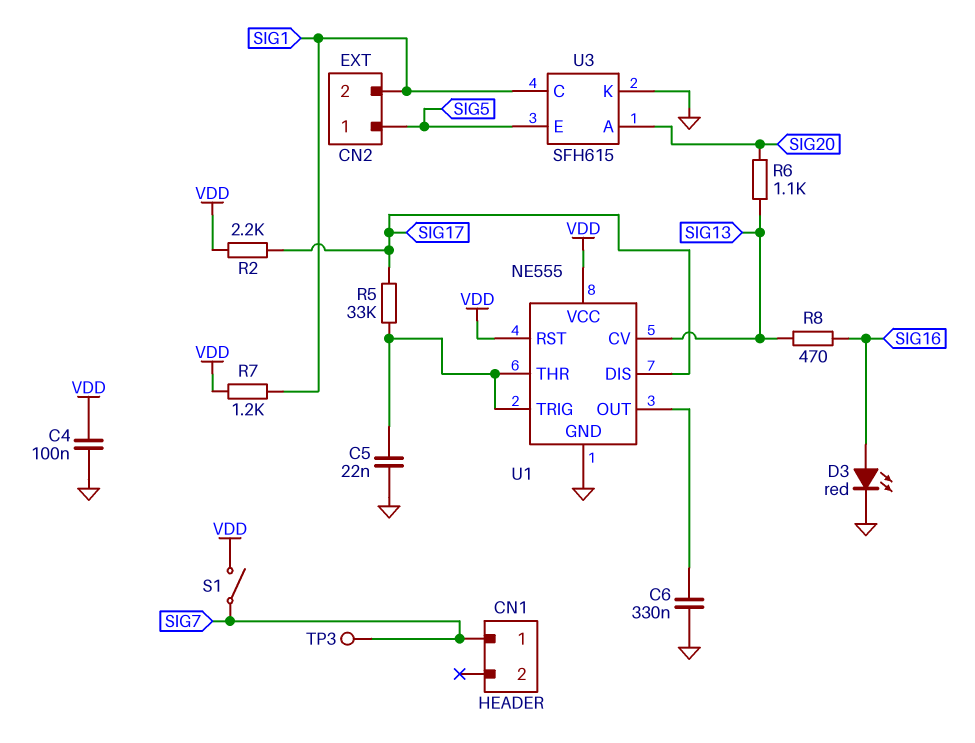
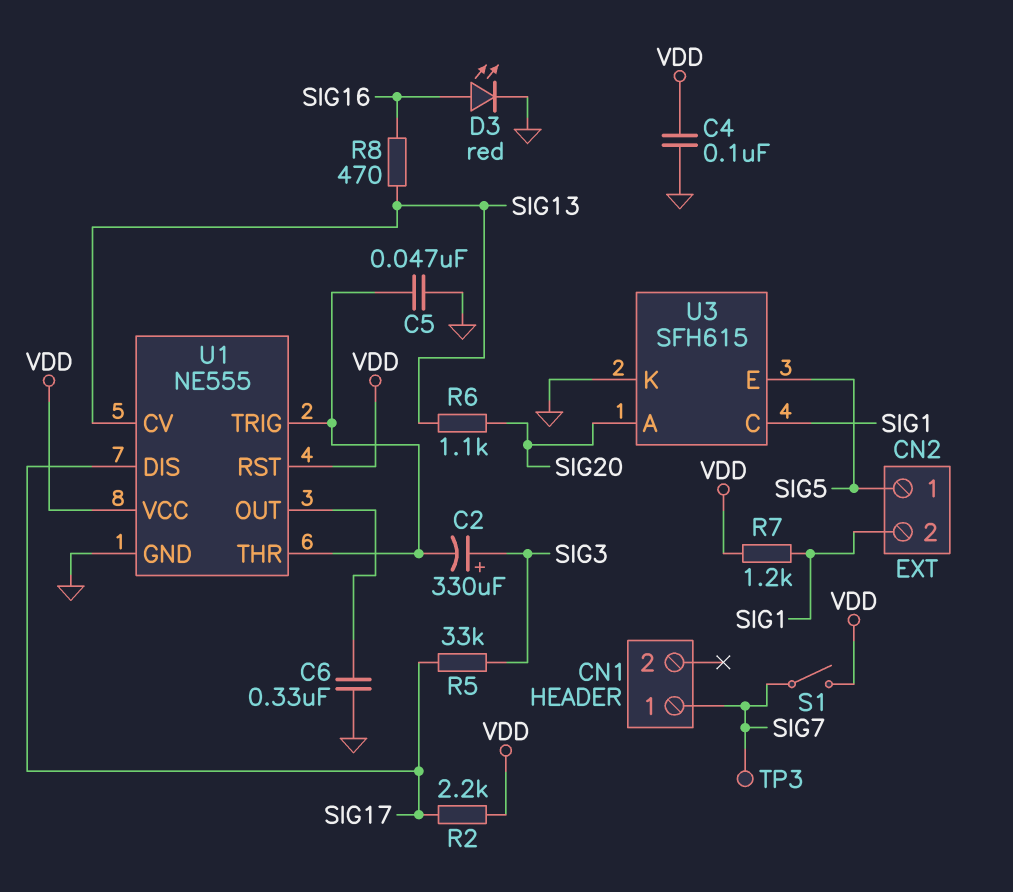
C2: none -> 330uF (plus SIG3, minus U1/THR)
C5: 22nF (GND, U1/THR) -> 47nF (GND, U1/THR)
R5: 33k (SIG17, U1/THR) -> 33k (SIG3, SIG17)

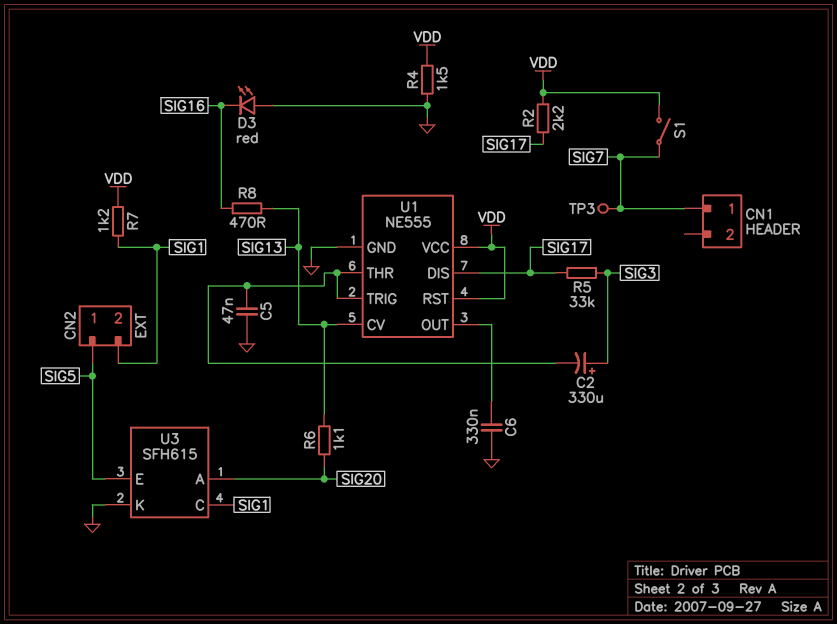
C4: 100nF (GND, VDD) -> none
D3: LED red (A SIG16, K GND) -> LED red (A GND, K SIG16)
R4: none -> 1.5k (GND, VDD)

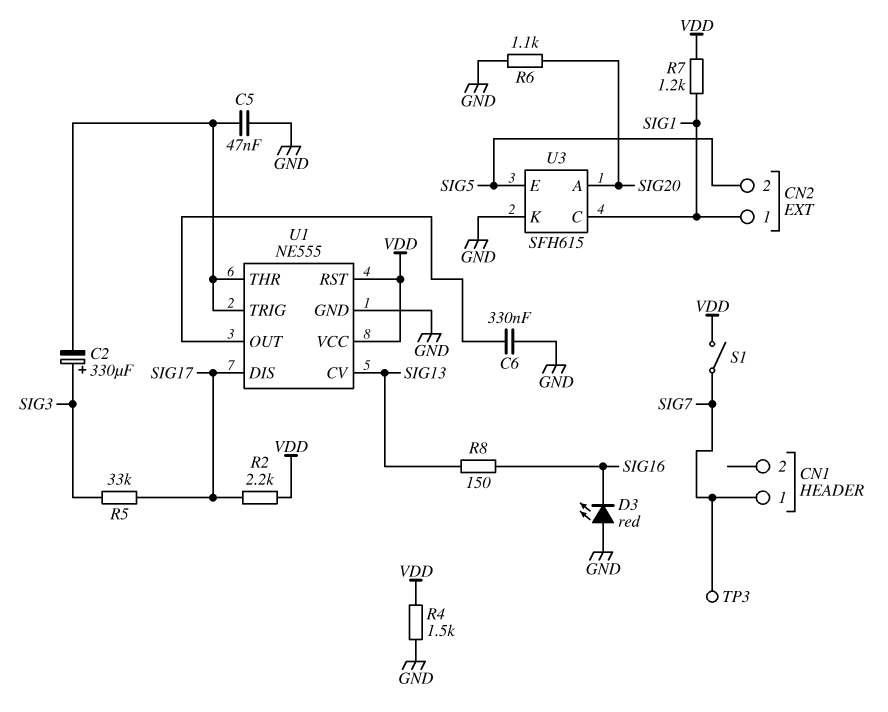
CN2 pin 1: SIG5 -> SIG1
CN2 pin 2: SIG1 -> SIG5
R6: 1.1k (SIG13, SIG20) -> 1.1k (GND, SIG20)
R8: 470 (SIG13, SIG16) -> 150 (SIG13, SIG16)

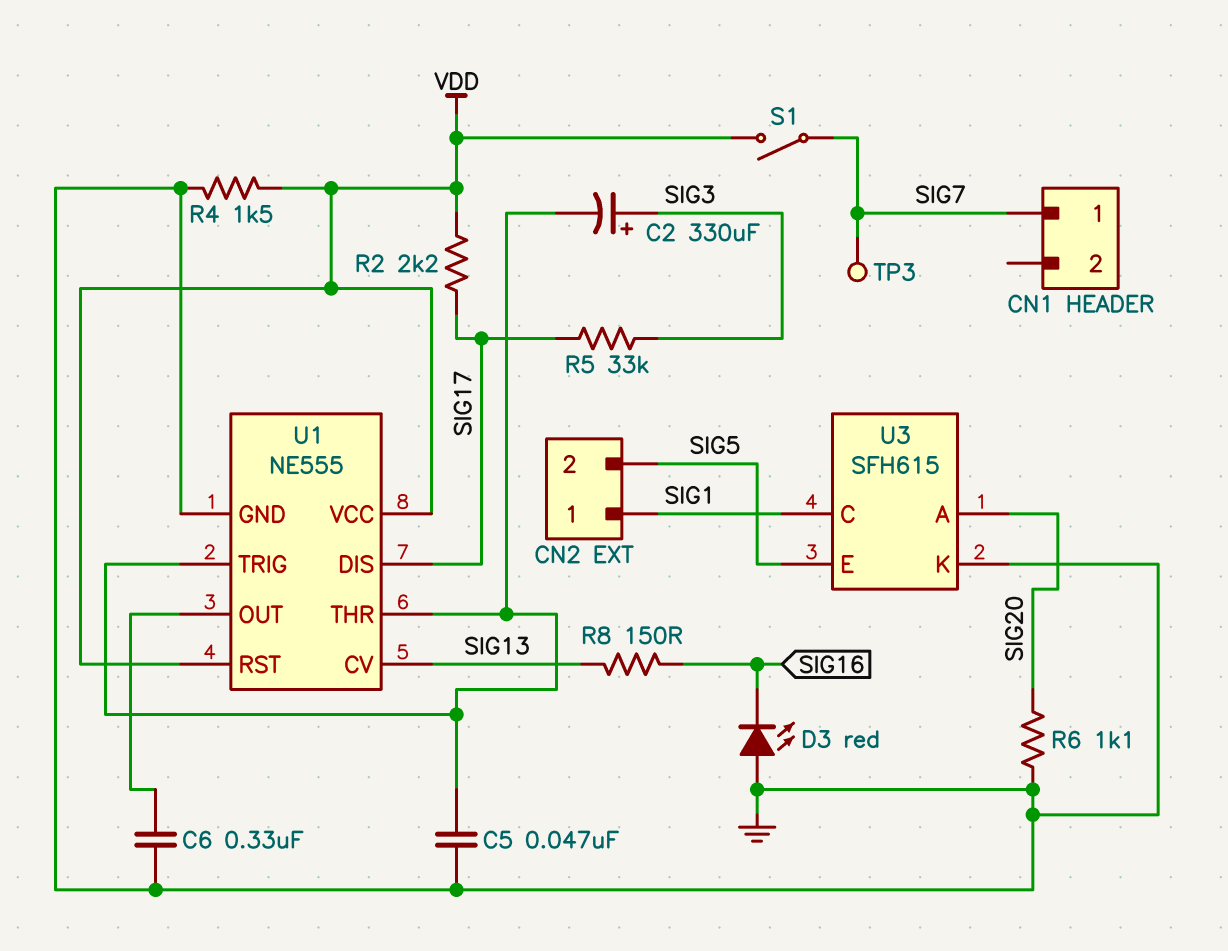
R7: 1.2k (SIG1, VDD) -> none

